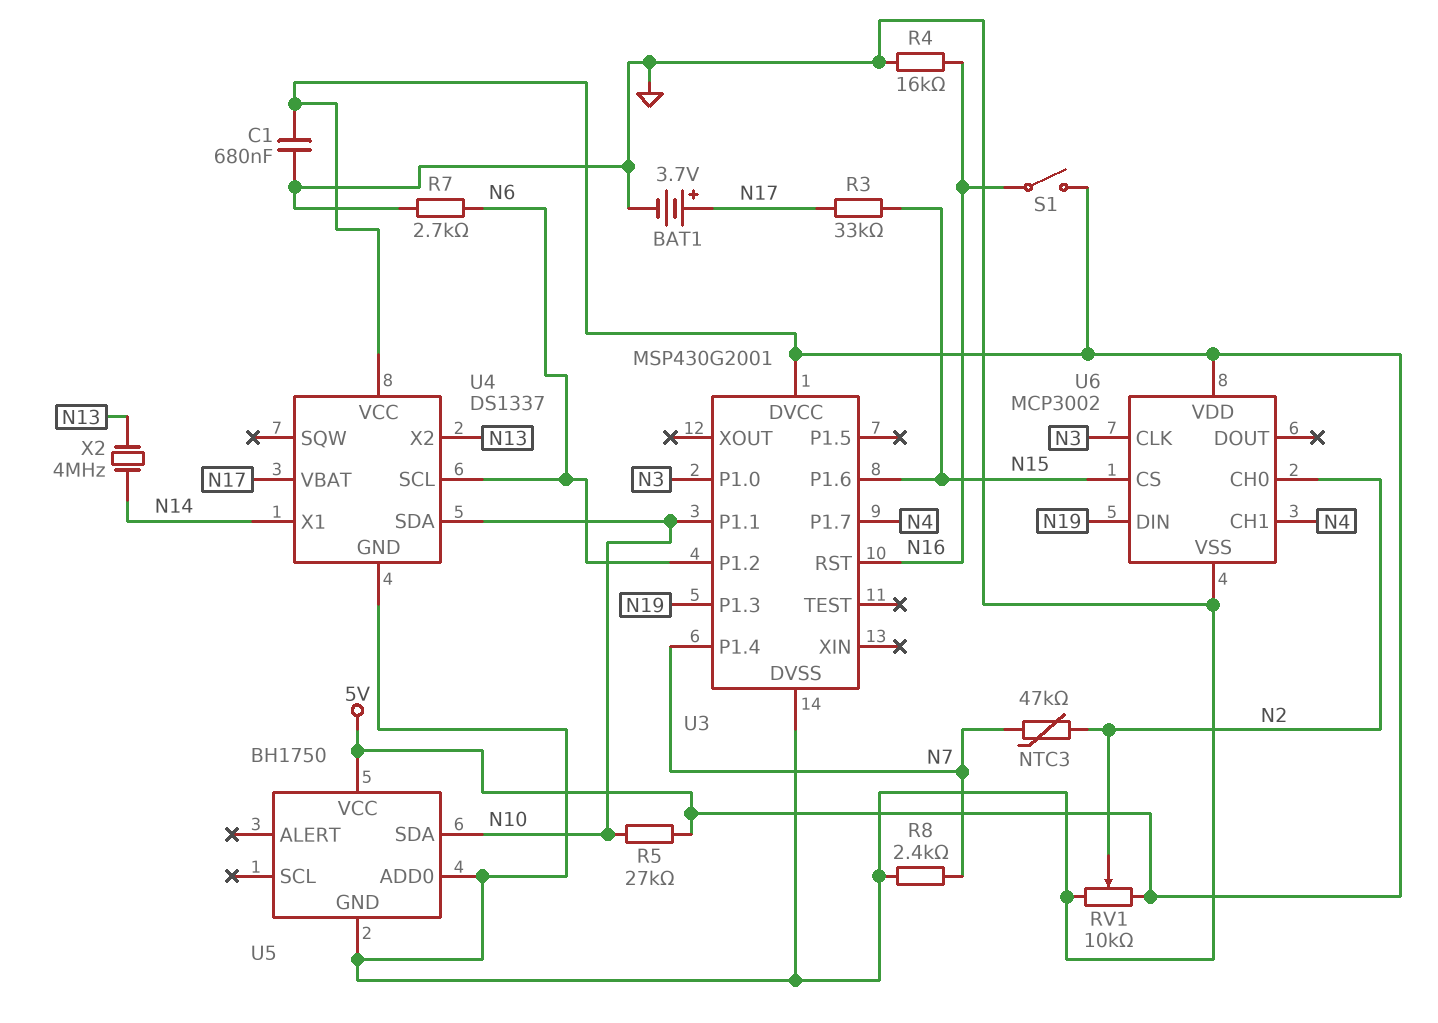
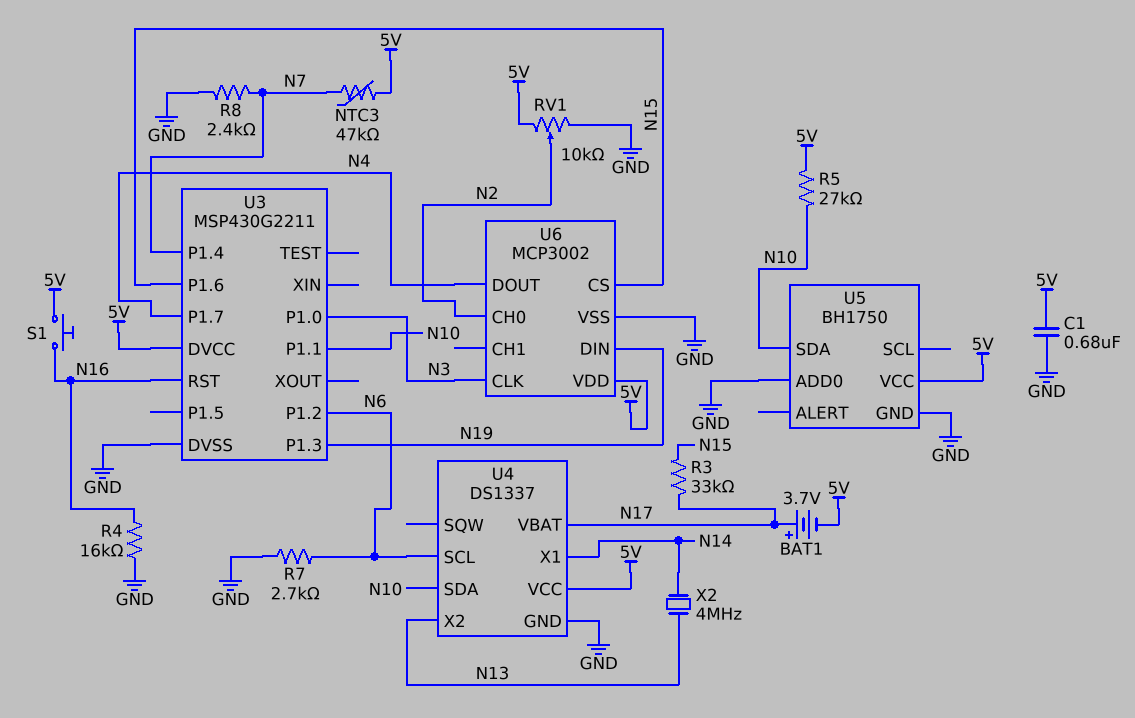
BAT1: 3.7V (plus N17, minus GND) -> 3.7V (plus N17, minus 5V)
NTC3: 47k (N2, N7) -> 47k (5V, N7)
S1: switch (5V, N16) -> button (5V, N16)
U3: MSP430G2001 -> MSP430G2211
U6 pin CH1: N4 -> none
U6 pin DOUT: none -> N4

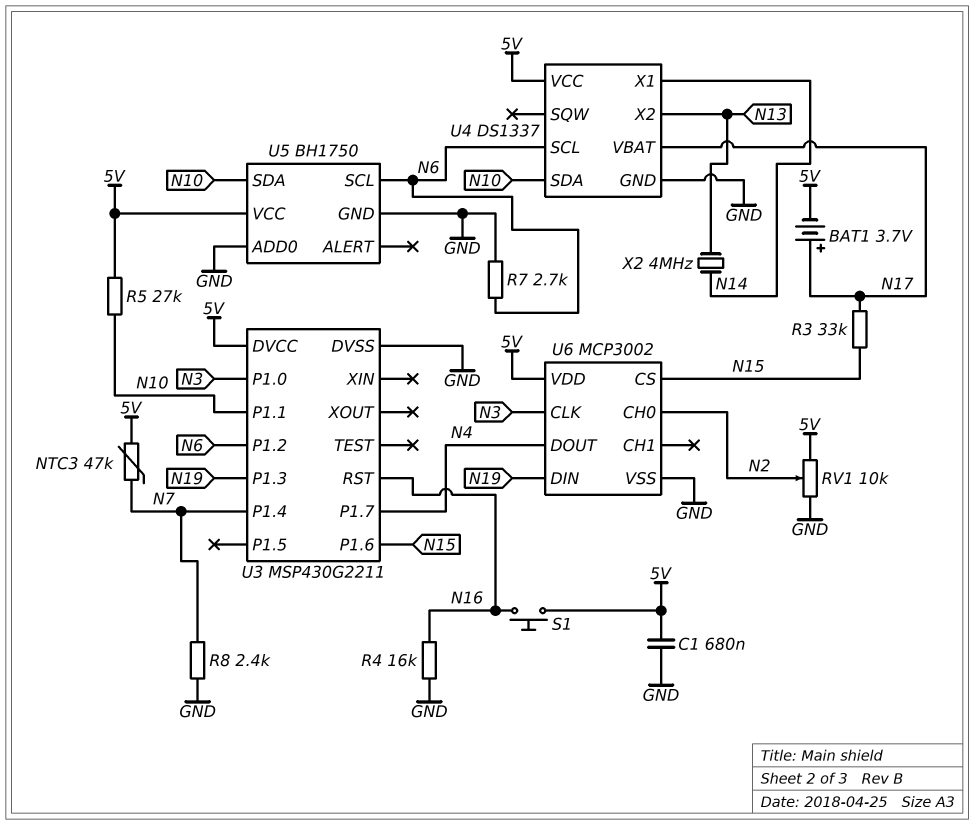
U5 pin SCL: none -> N6

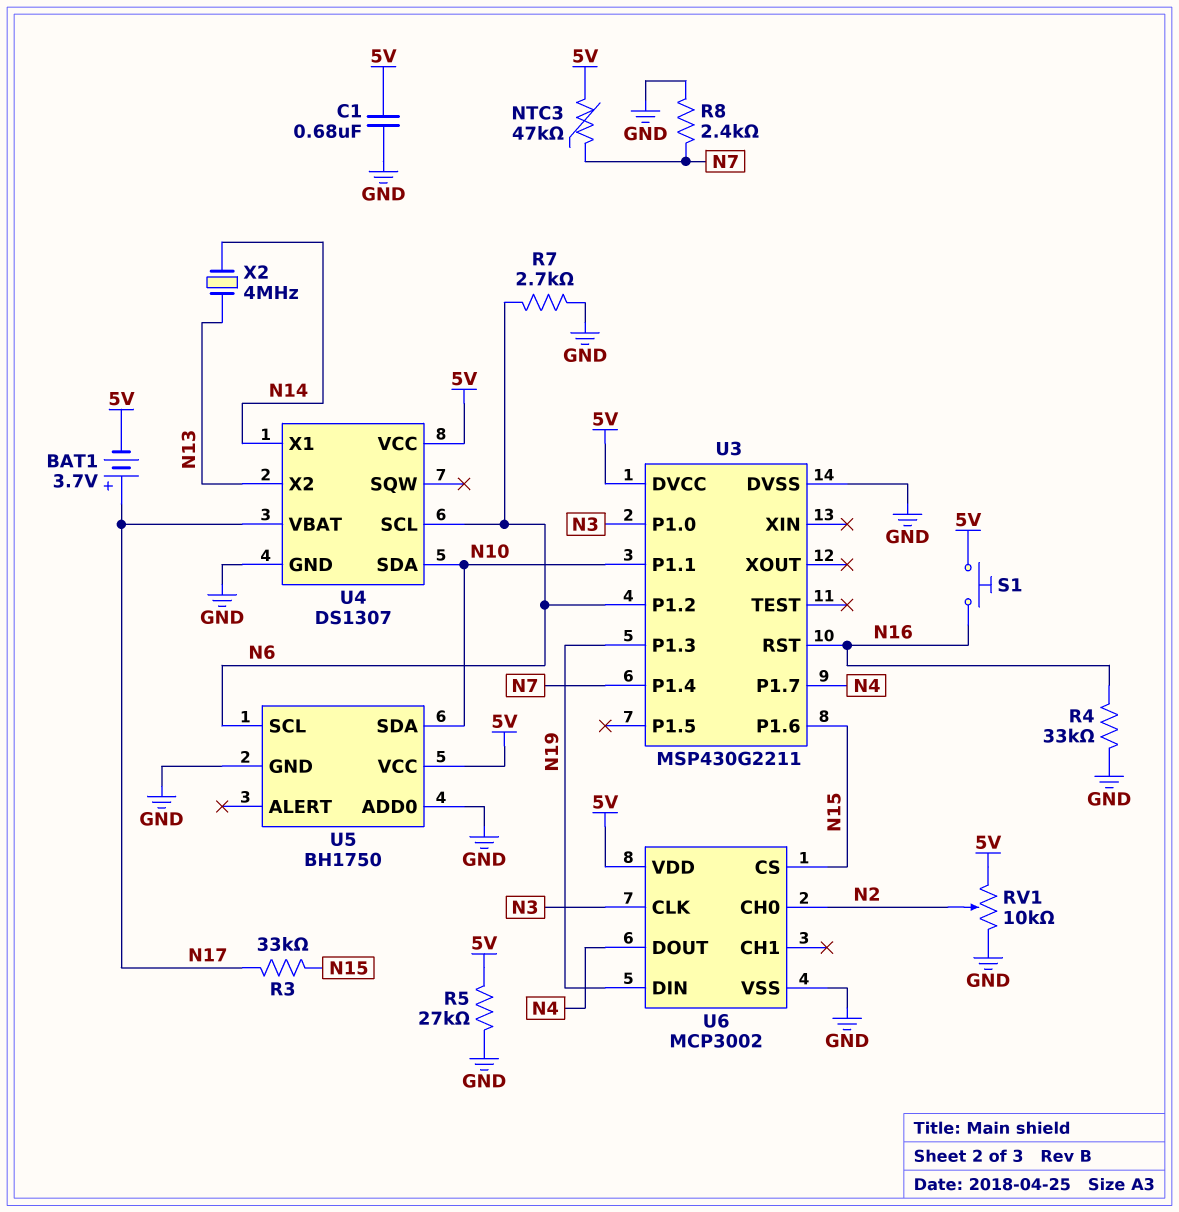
R4: 16k (GND, N16) -> 33k (GND, N16)
R5: 27k (5V, N10) -> 27k (5V, GND)
U4: DS1337 -> DS1307

